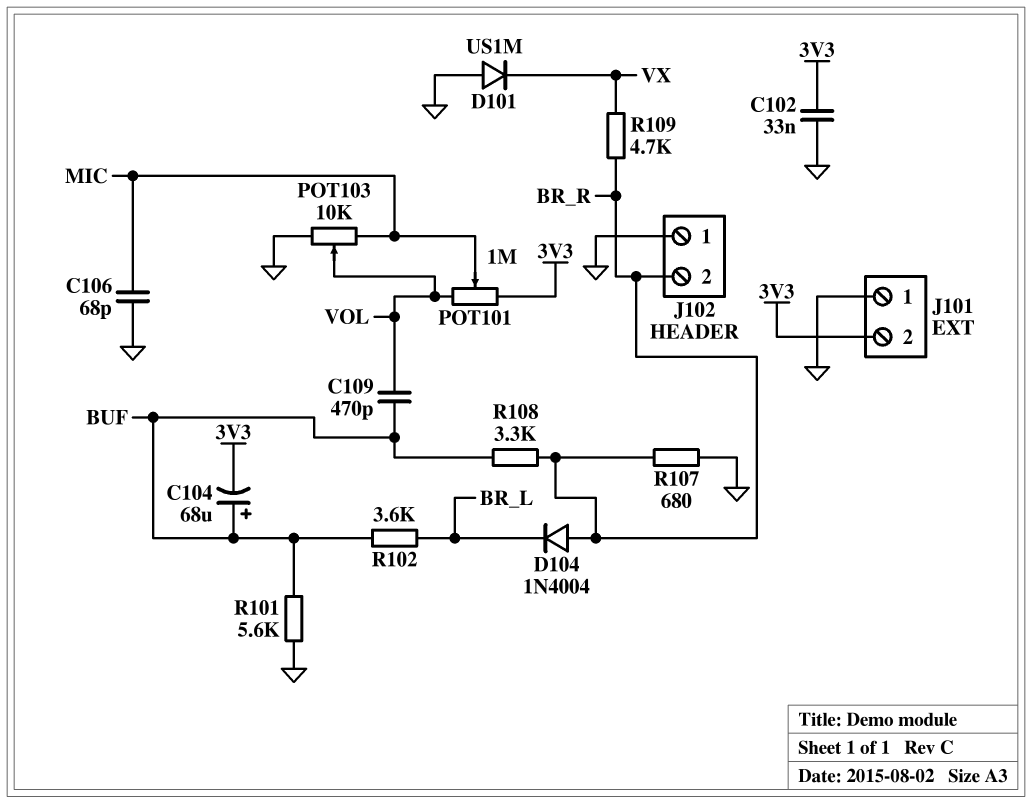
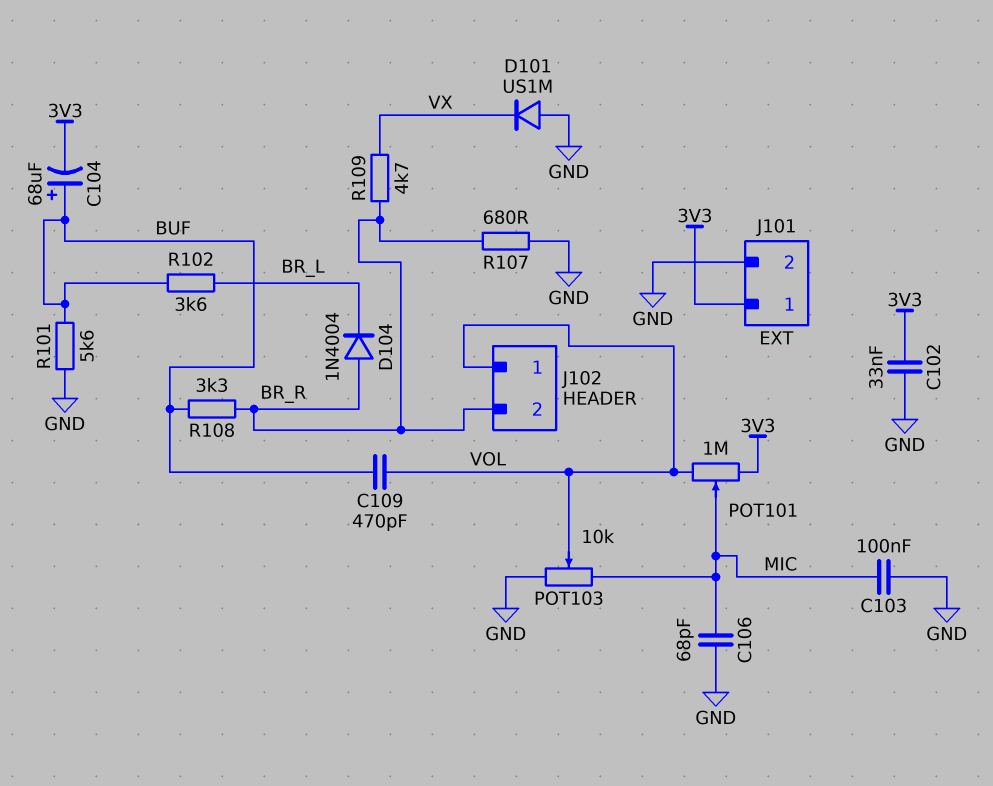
C103: none -> 100nF (GND, MIC)
J101 pin 1: GND -> 3V3
J101 pin 2: 3V3 -> GND
J102 pin 1: GND -> VOL

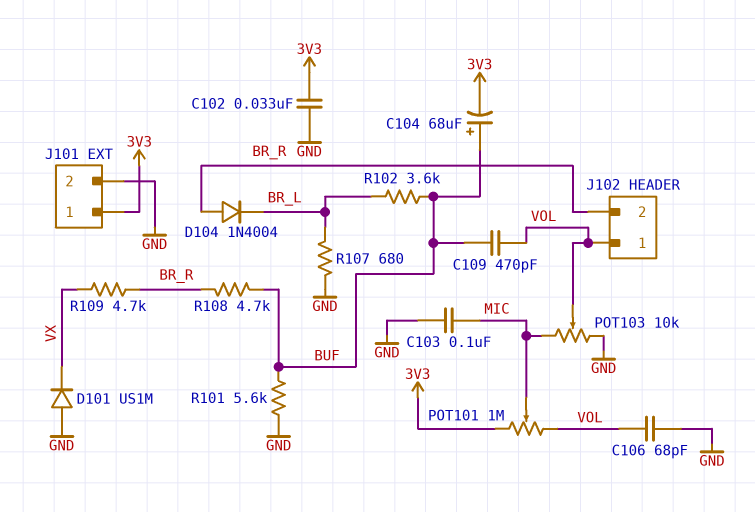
C106: 68pF (GND, MIC) -> 68pF (GND, VOL)
R107: 680 (BR_R, GND) -> 680 (BR_L, GND)
R108: 3.3k (BR_R, BUF) -> 4.7k (BR_R, BUF)

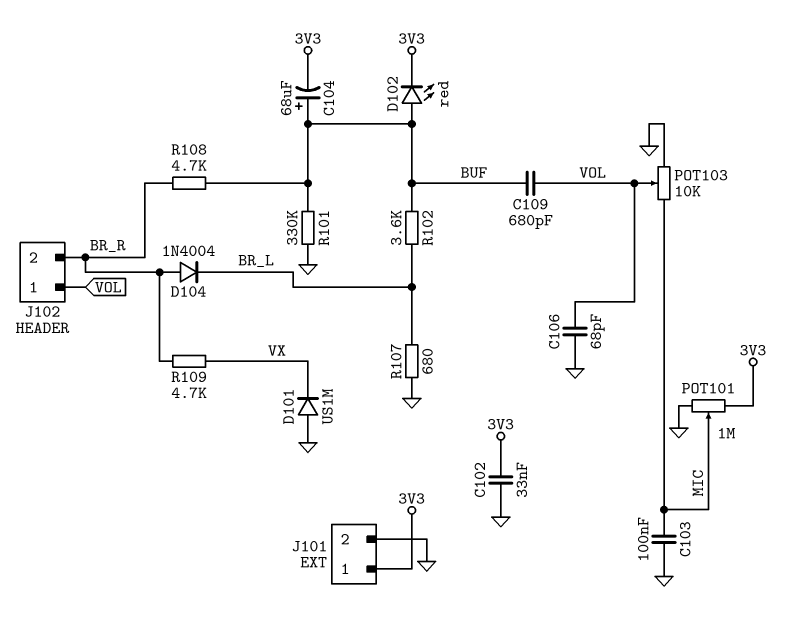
C109: 470pF (BUF, VOL) -> 680pF (BUF, VOL)
D102: none -> LED red (A BUF, K 3V3)
POT101: 1M (3V3, VOL, wiper MIC) -> 1M (3V3, GND, wiper MIC)
R101: 5.6k (BUF, GND) -> 330k (BUF, GND)

